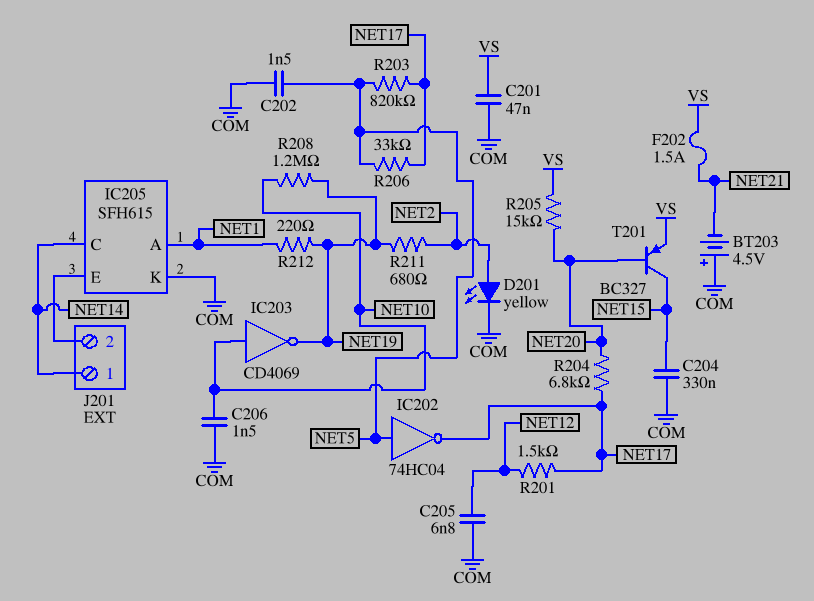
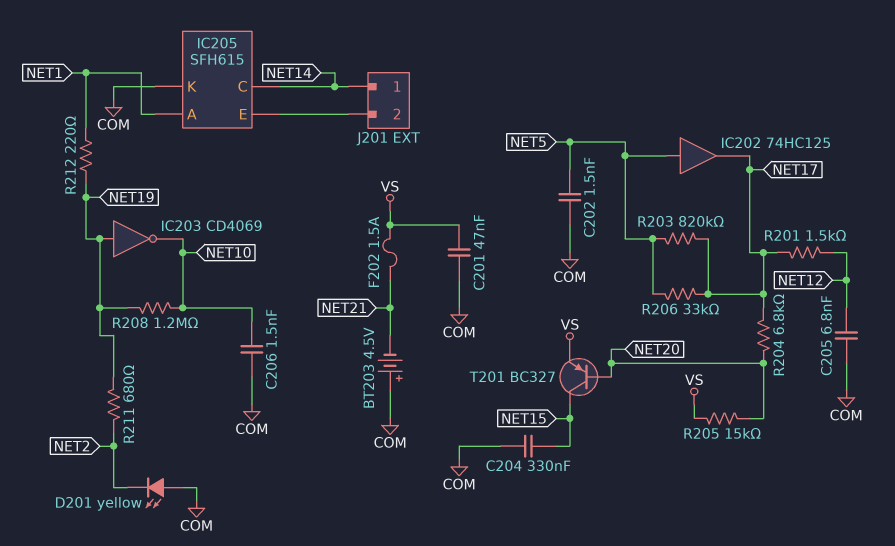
D201: LED yellow (A NET2, K COM) -> LED yellow (A COM, K NET2)
IC202: NOT 74HC04 (in NET5, out NET17) -> buffer 74HC125 (in NET5, out NET17)
IC203: NOT CD4069 (in NET10, out NET19) -> NOT CD4069 (in NET19, out NET10)

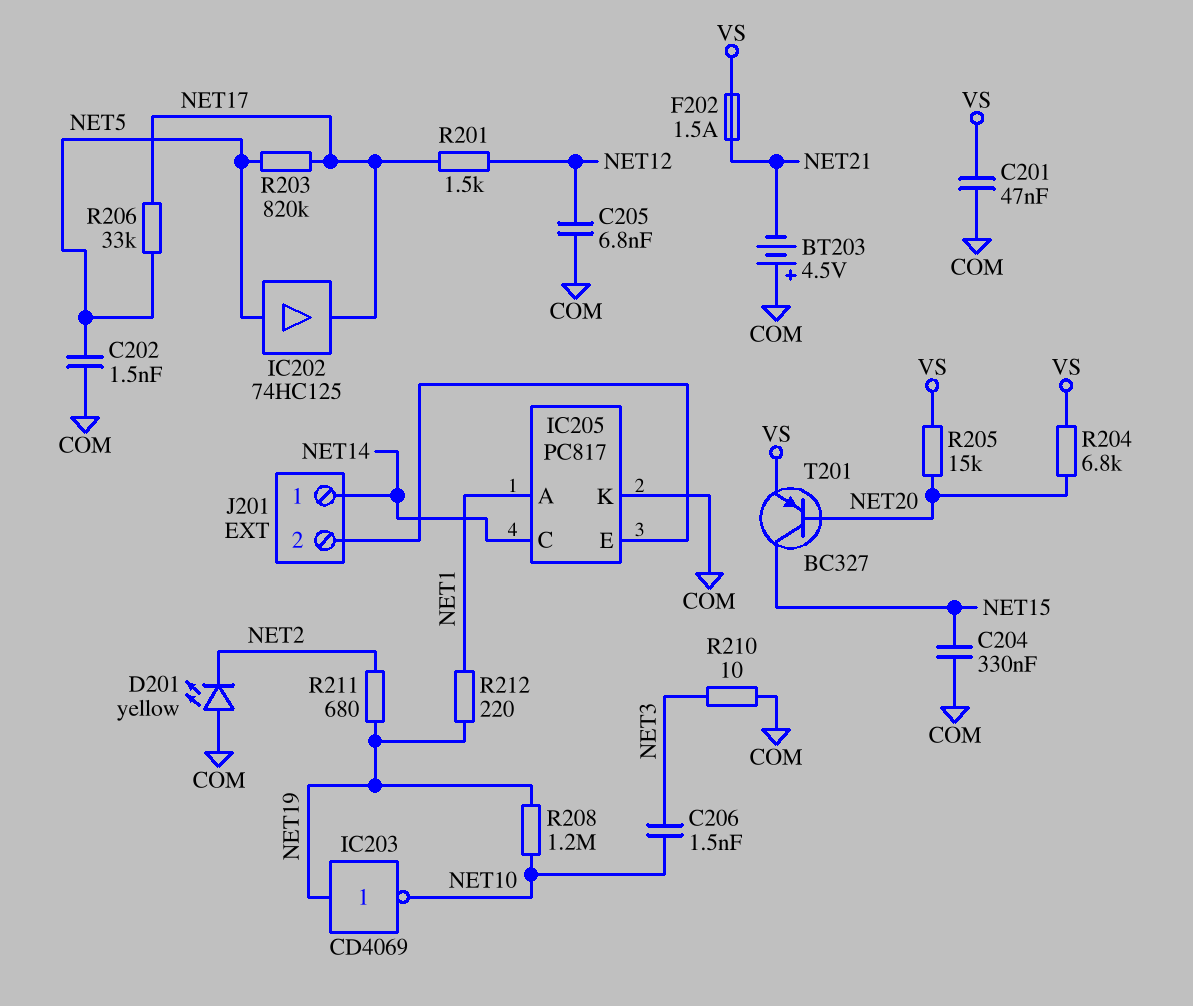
C206: 1.5nF (COM, NET10) -> 1.5nF (NET3, NET10)
IC205: SFH615 -> PC817
R204: 6.8k (NET17, NET20) -> 6.8k (NET20, VS)
R210: none -> 10 (COM, NET3)

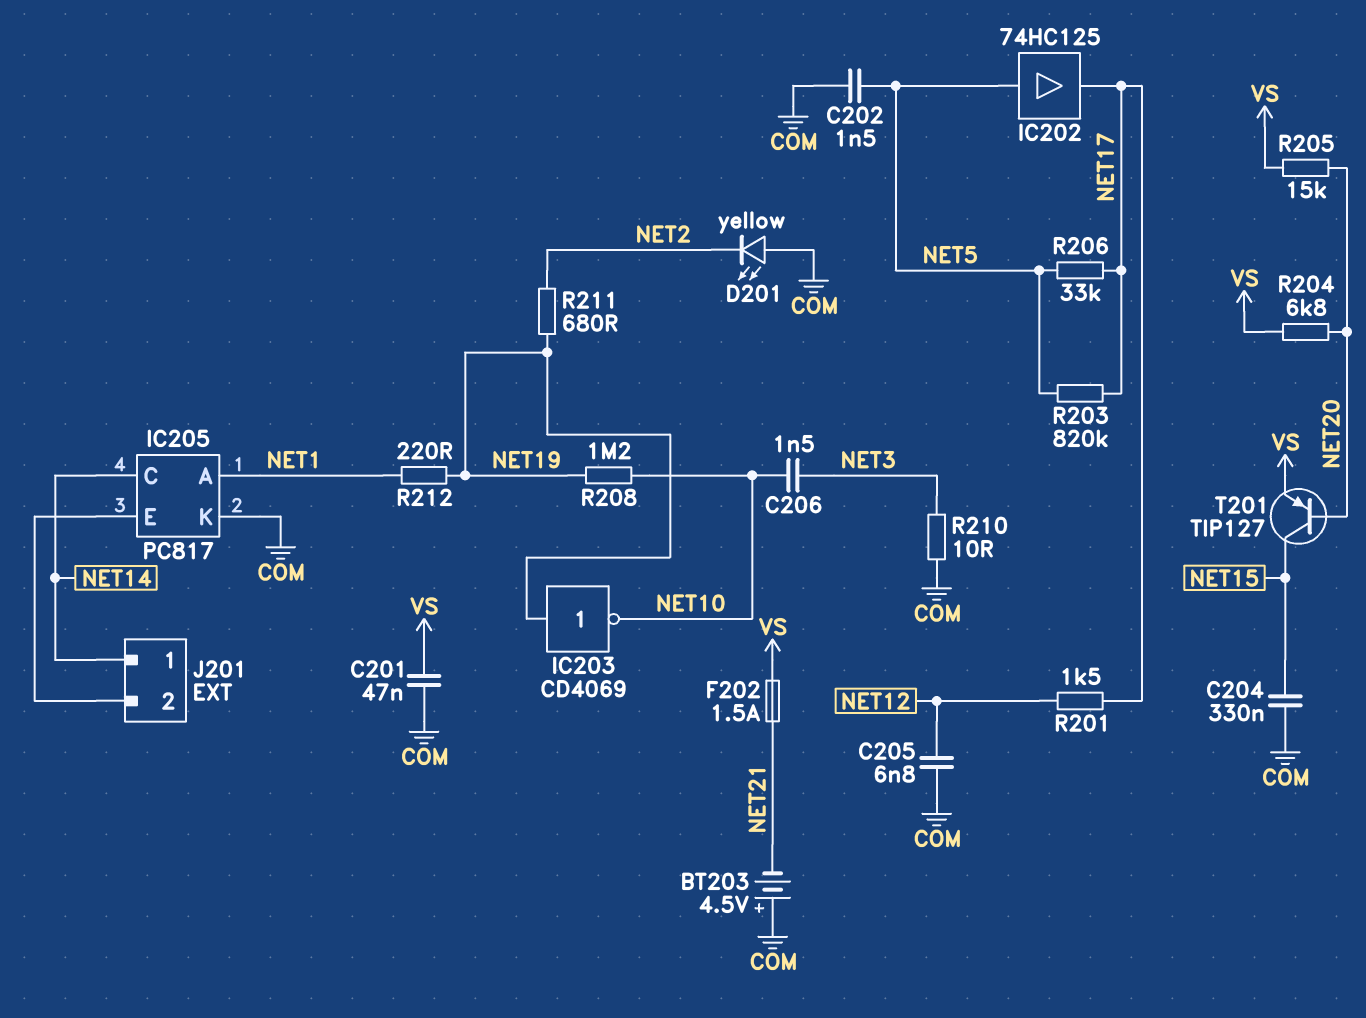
T201: PNP BC327 (B NET20, C NET15, E VS) -> PNP TIP127 (B NET20, C NET15, E VS)

